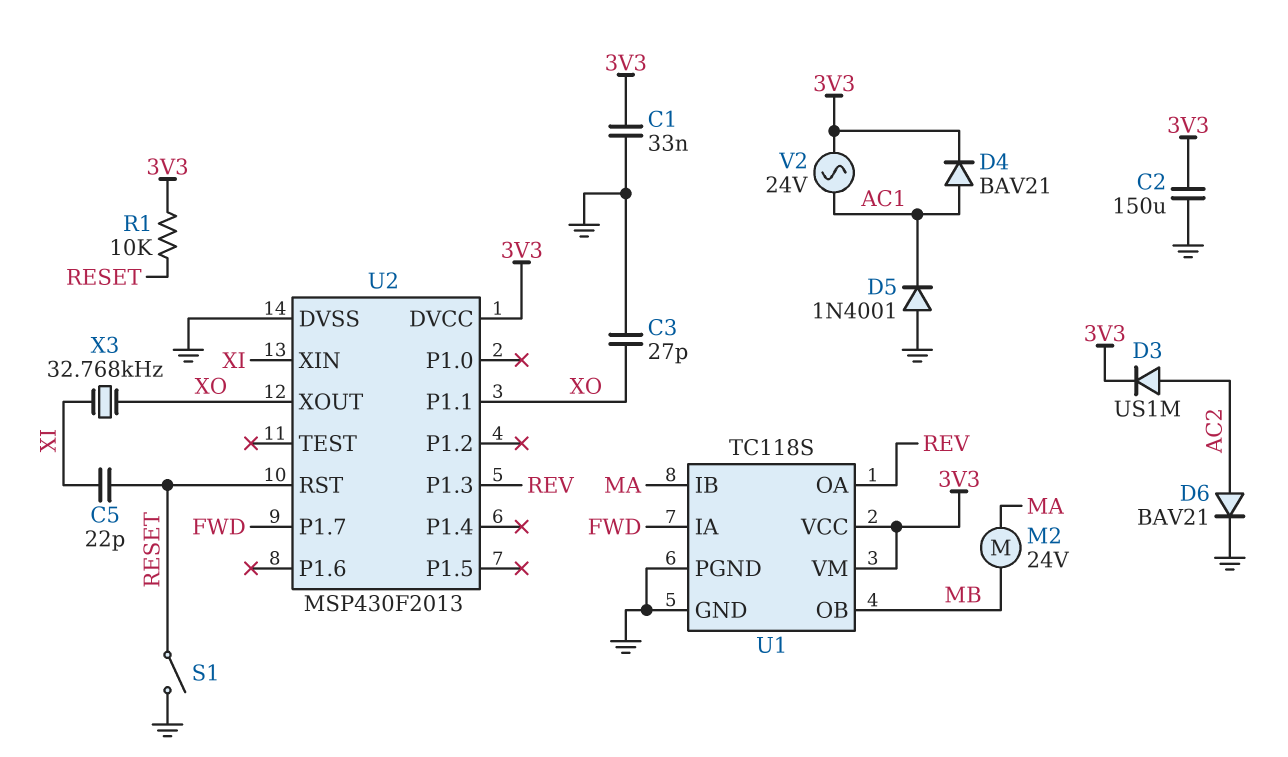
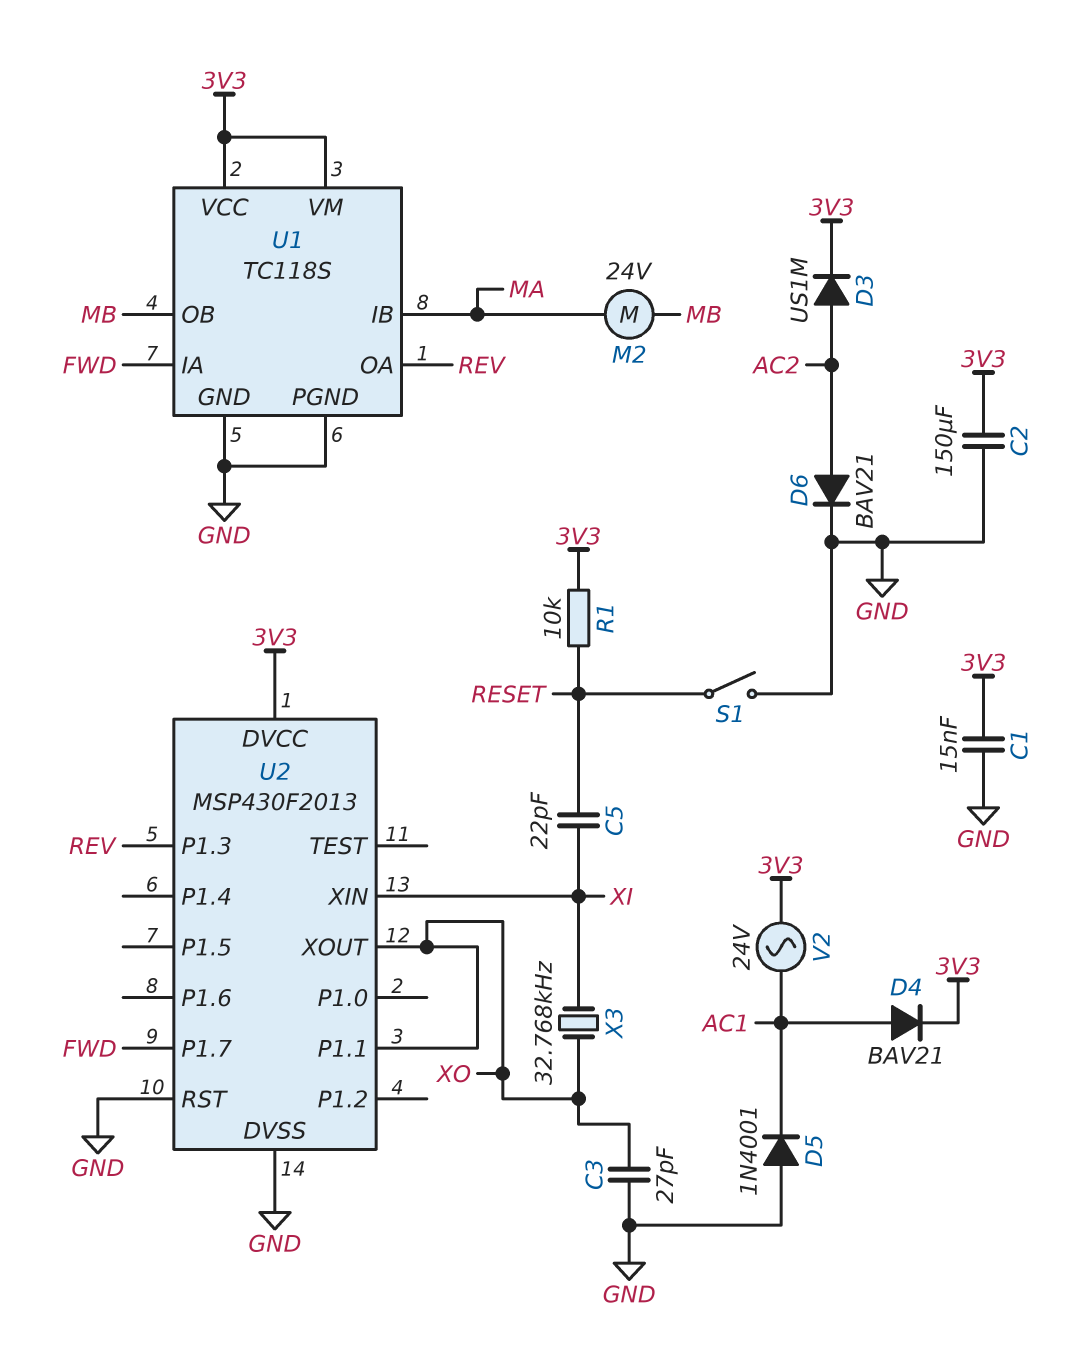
C1: 33nF (3V3, GND) -> 15nF (3V3, GND)
U2 pin RST: RESET -> GND

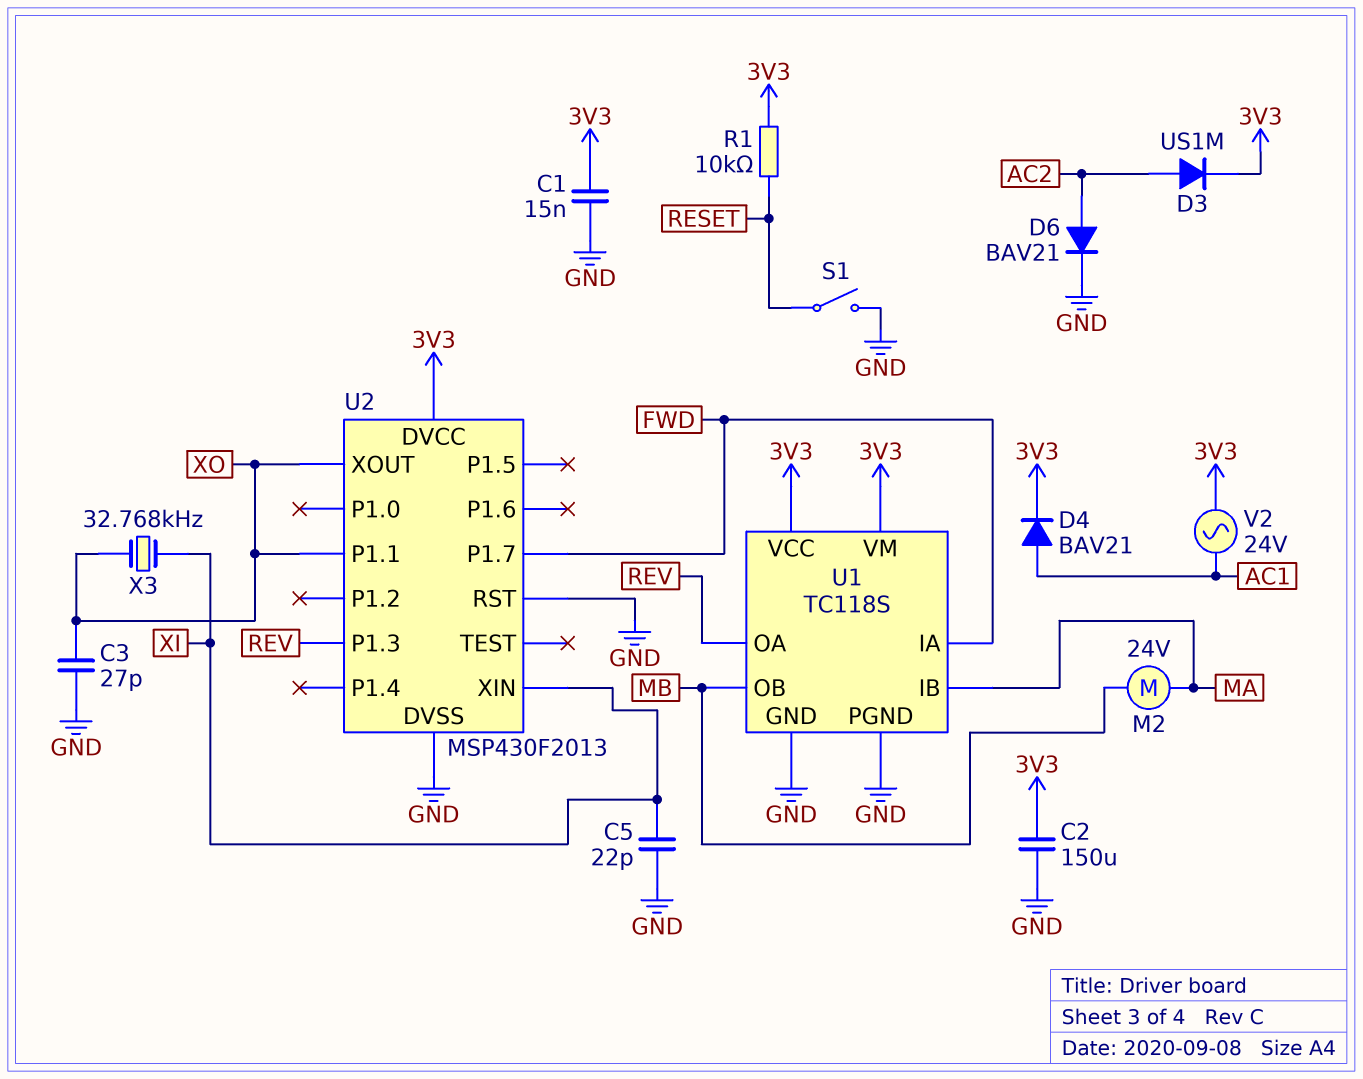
C5: 22pF (RESET, XI) -> 22pF (GND, XI)
D5: diode 1N4001 (A GND, K AC1) -> none

